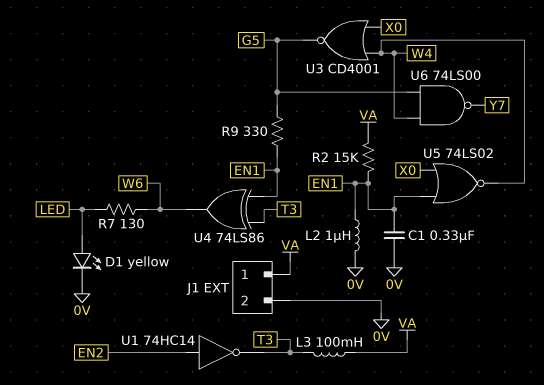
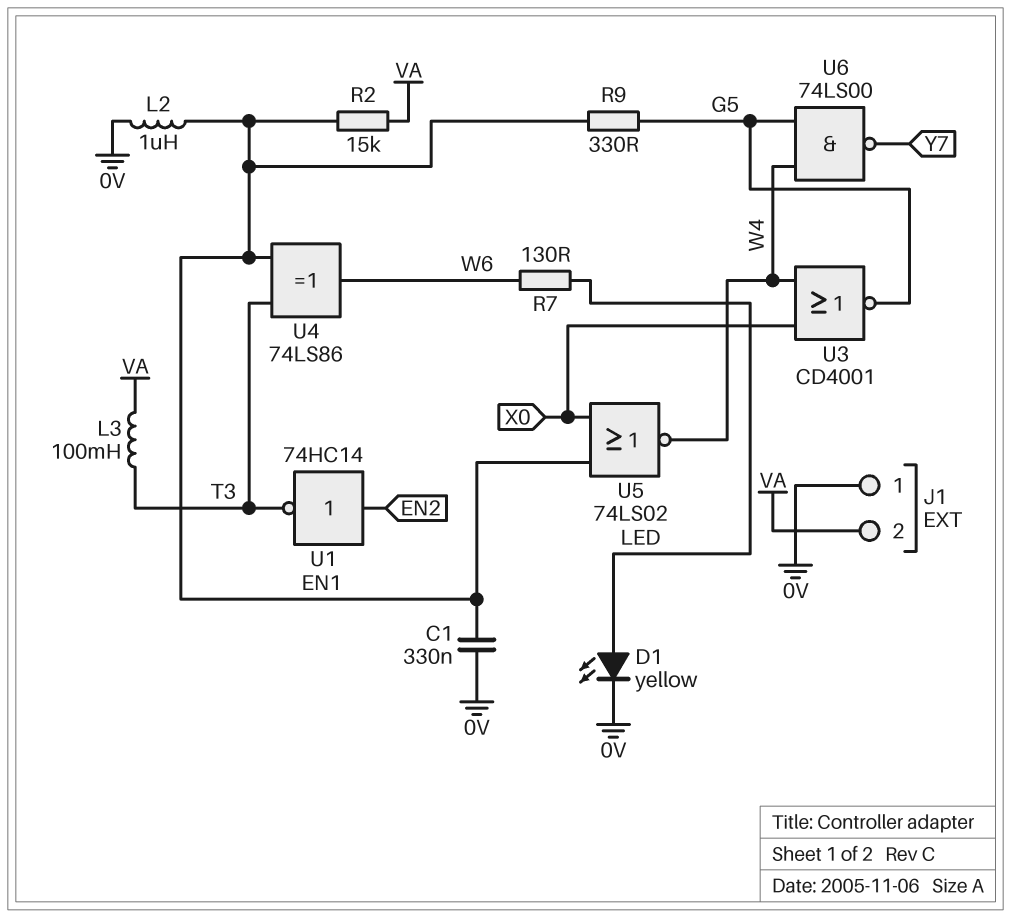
J1 pin 1: VA -> 0V
J1 pin 2: 0V -> VA

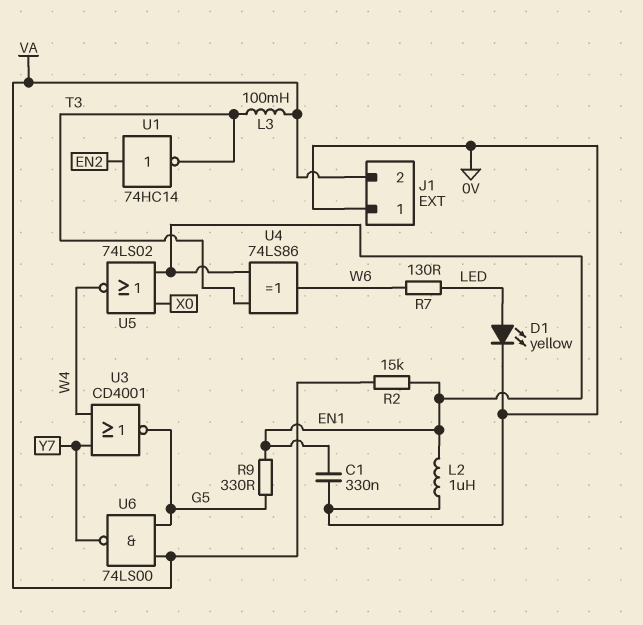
U3: NOR CD4001 (in W4, in X0, out G5) -> NOR CD4001 (in W4, in Y7, out G5)
U6: NAND 74LS00 (in G5, in W4, out Y7) -> NAND 74LS00 (in G5, in VA, out Y7)

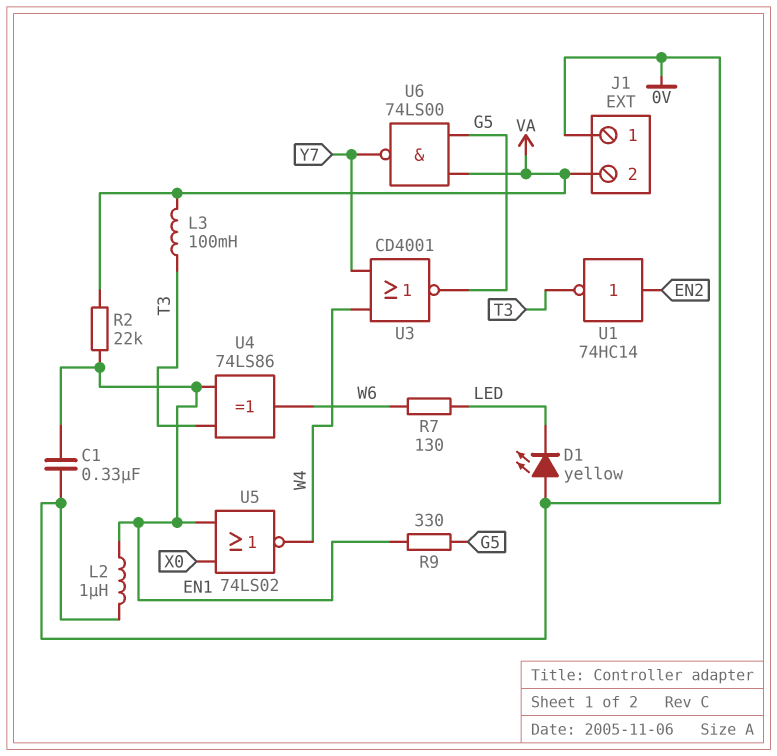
D1: LED yellow (A LED, K 0V) -> LED yellow (A 0V, K LED)
R2: 15k (EN1, VA) -> 22k (EN1, VA)

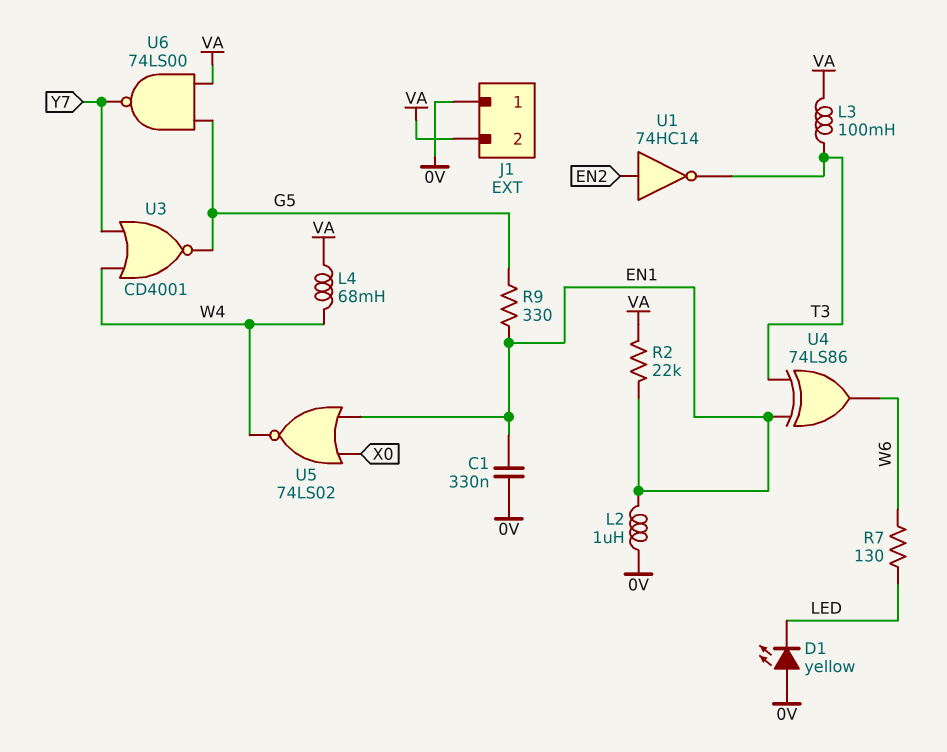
L4: none -> 68mH (VA, W4)

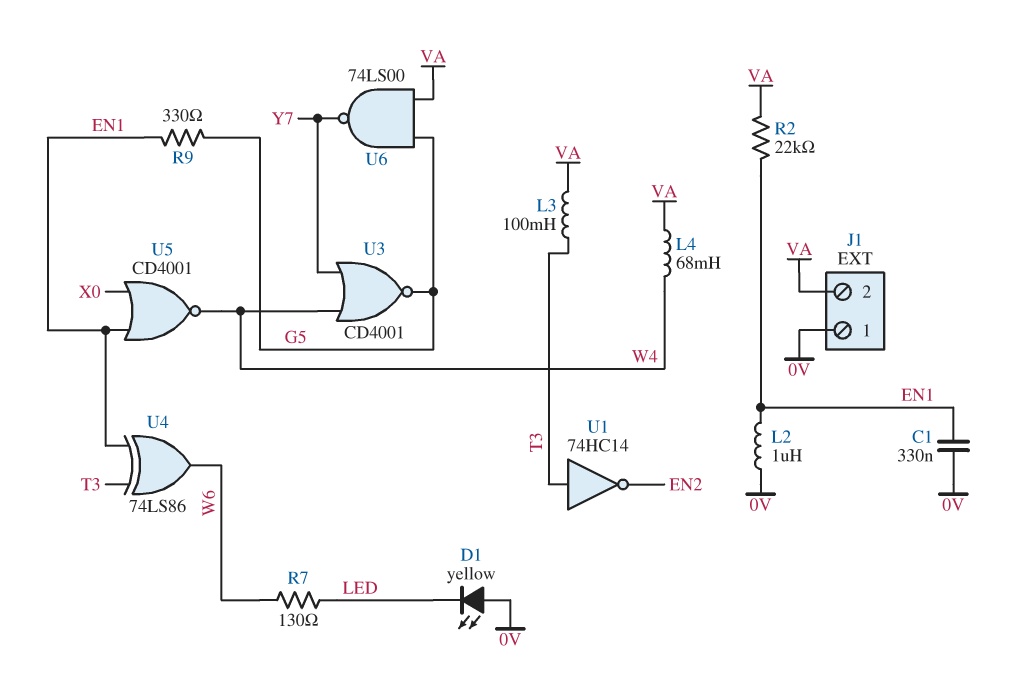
U1: NOT 74HC14 (in EN2, out T3) -> NOT 74HC14 (in T3, out EN2)
U5: NOR 74LS02 (in EN1, in X0, out W4) -> NOR CD4001 (in EN1, in X0, out W4)

